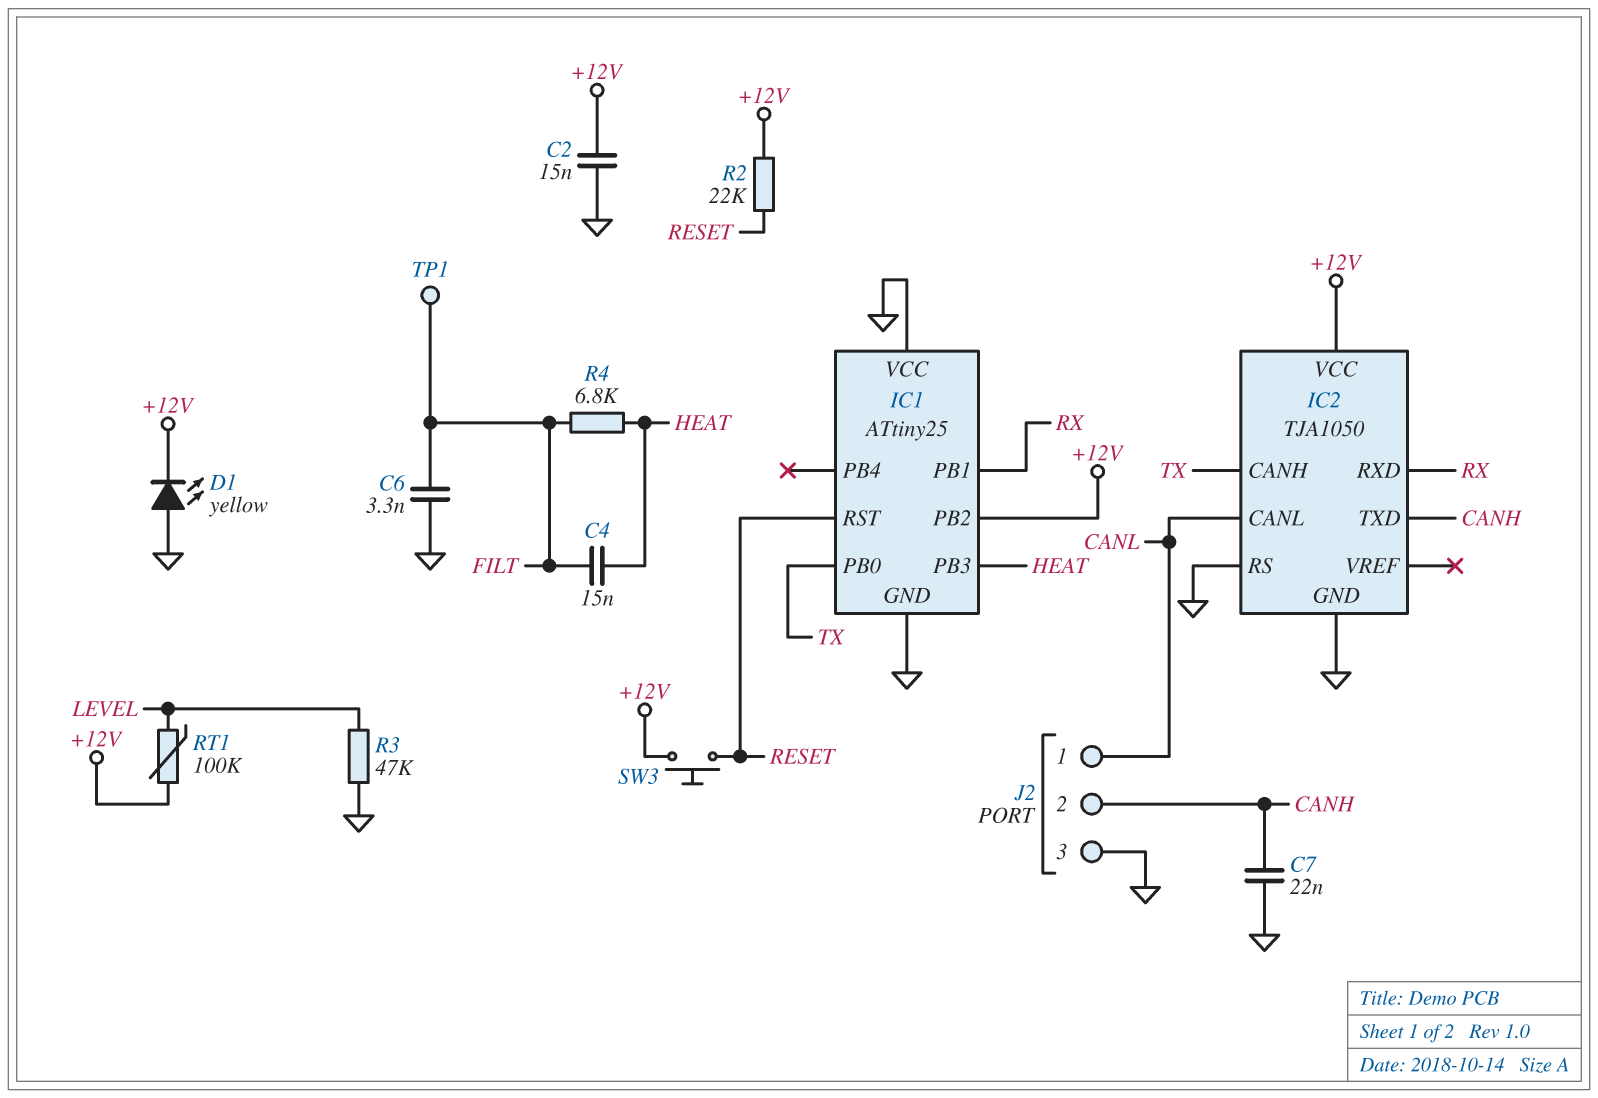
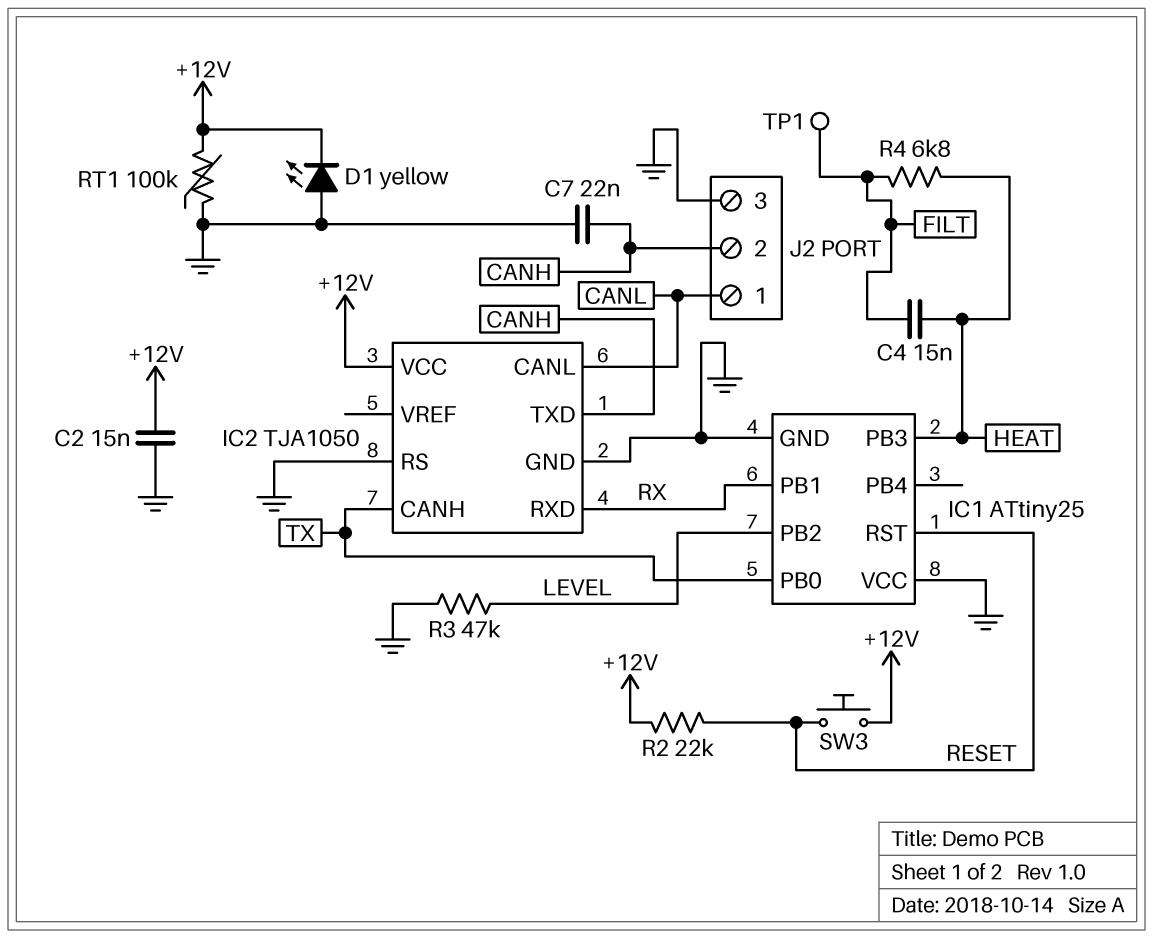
C6: 3.3nF (FILT, GND) -> none
IC1 pin PB2: +12V -> LEVEL
RT1: 100k (+12V, LEVEL) -> 100k (+12V, GND)

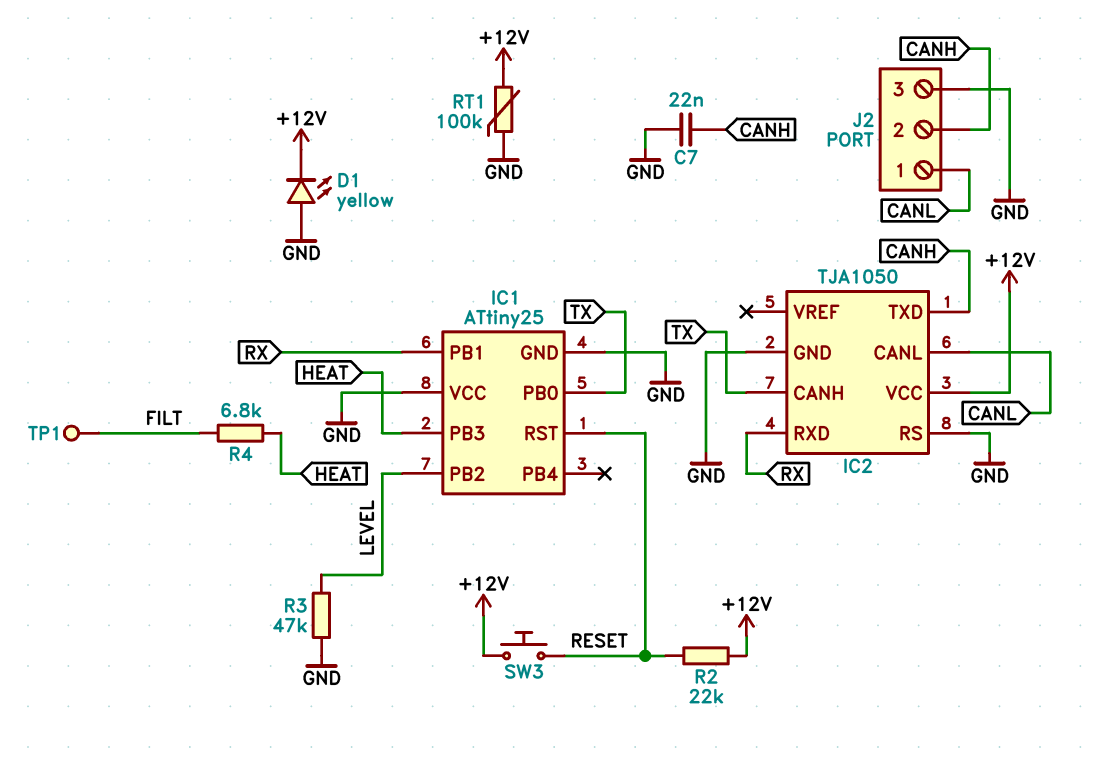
C2: 15nF (+12V, GND) -> none
C4: 15nF (FILT, HEAT) -> none

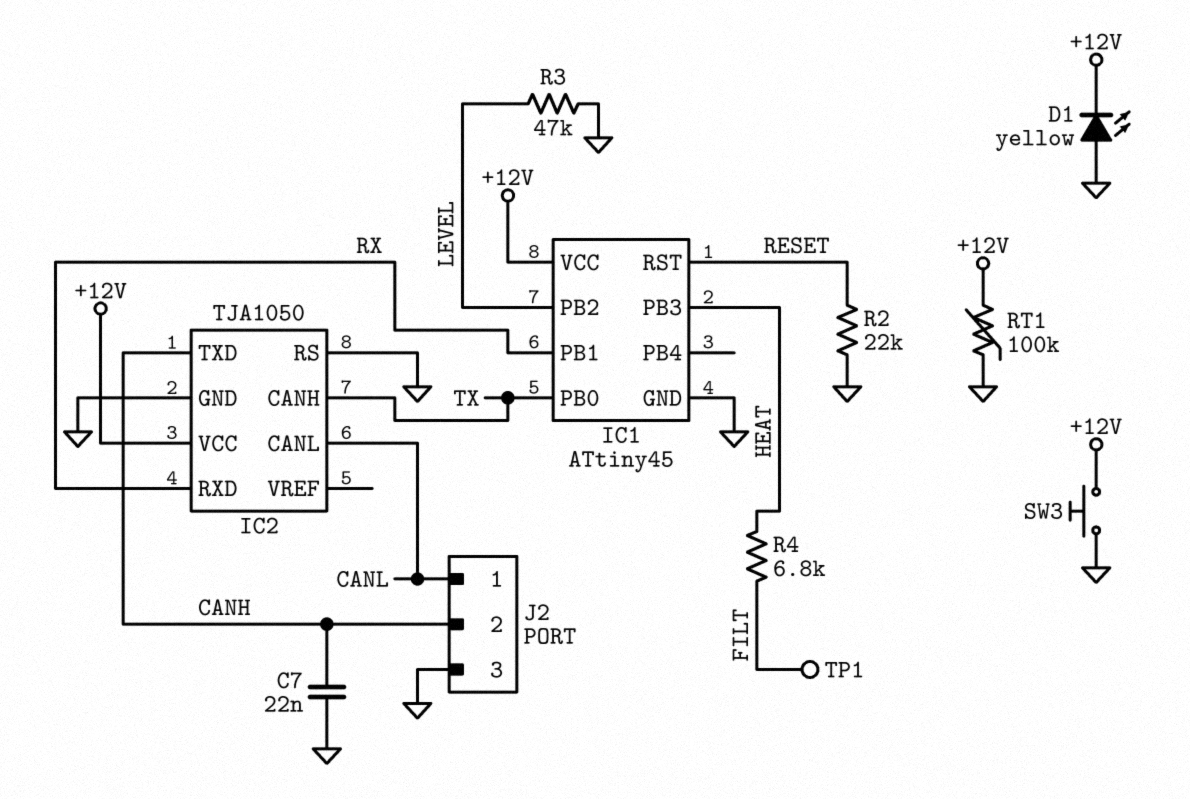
IC1: ATtiny25 -> ATtiny45
IC1 pin VCC: GND -> +12V
R2: 22k (+12V, RESET) -> 22k (GND, RESET)
SW3: button (+12V, RESET) -> button (+12V, GND)

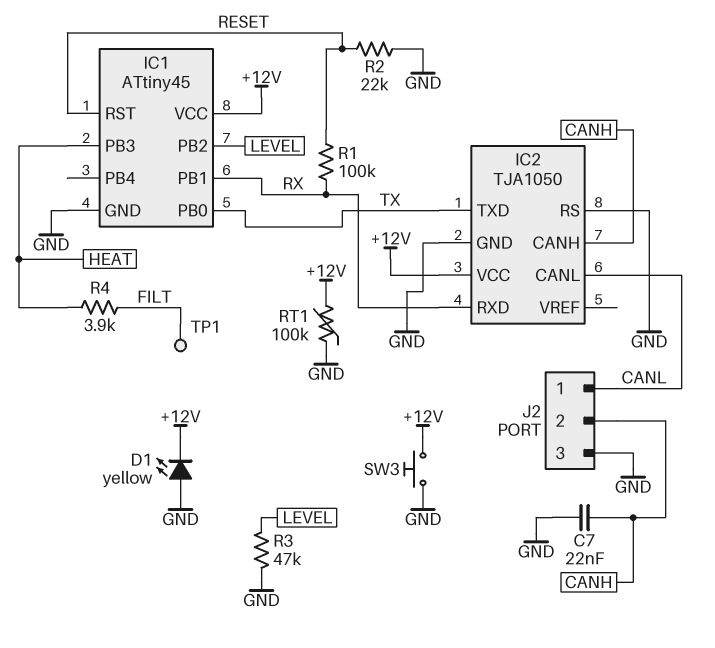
IC2 pin CANH: TX -> CANH
IC2 pin TXD: CANH -> TX
R1: none -> 100k (RESET, RX)
R4: 6.8k (FILT, HEAT) -> 3.9k (FILT, HEAT)

